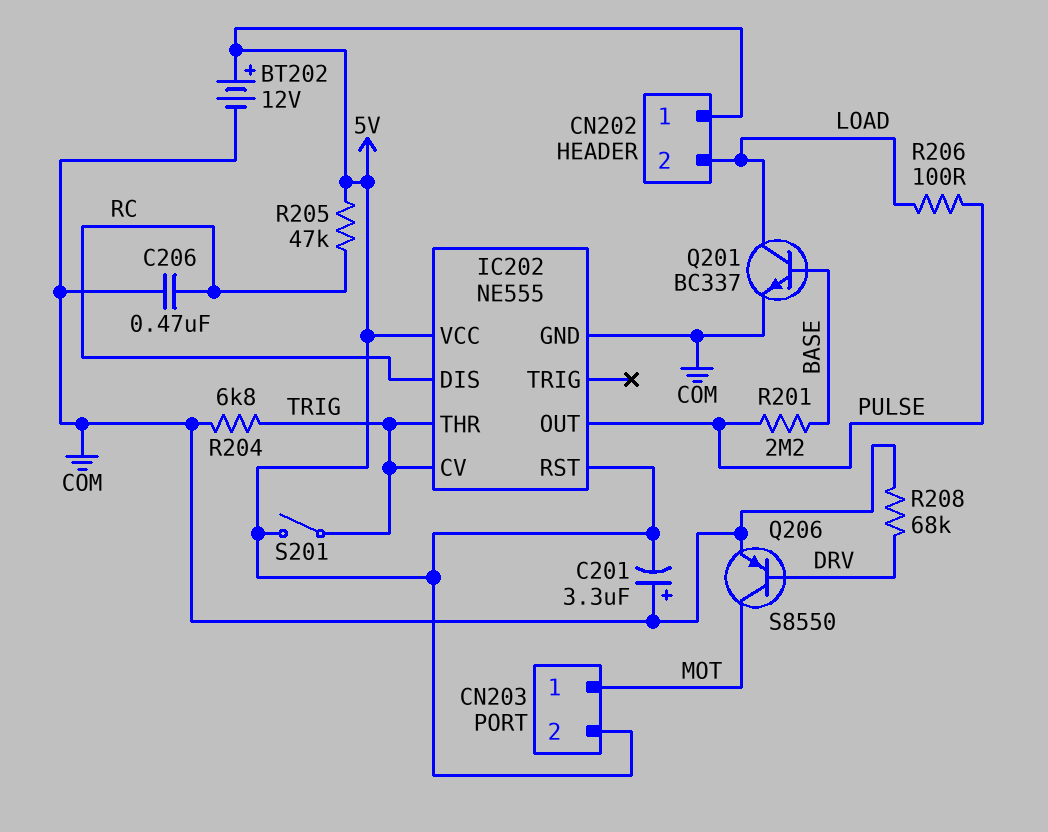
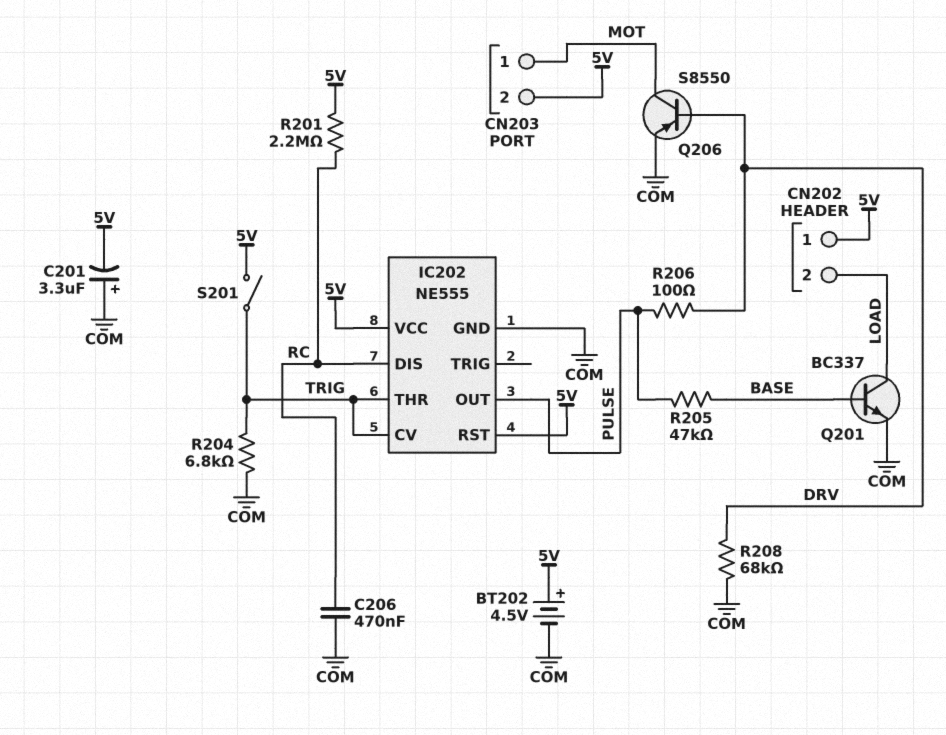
BT202: 12V (plus 5V, minus COM) -> 4.5V (plus 5V, minus COM)
R201: 2.2M (BASE, PULSE) -> 2.2M (5V, RC)
R205: 47k (5V, RC) -> 47k (BASE, PULSE)
R206: 100 (LOAD, PULSE) -> 100 (DRV, PULSE)

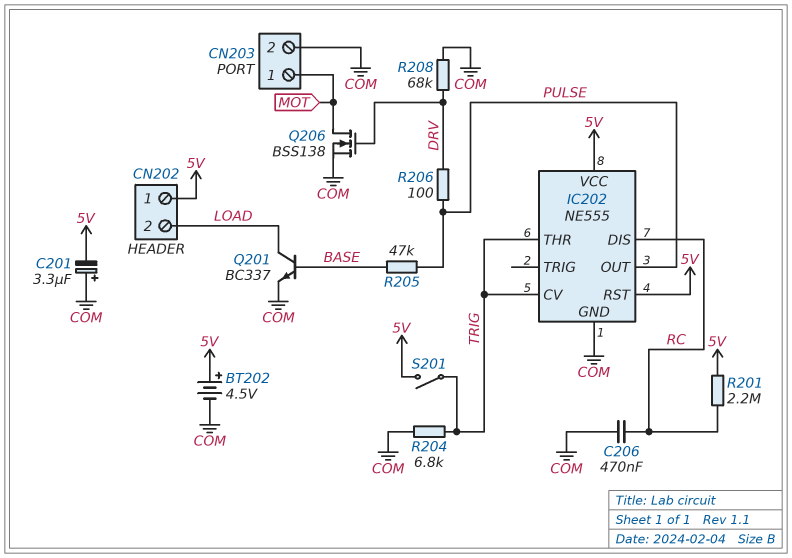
CN203 pin 2: 5V -> COM
Q206: PNP S8550 (B DRV, C MOT, E COM) -> NMOS BSS138 (G DRV, D MOT, S COM)

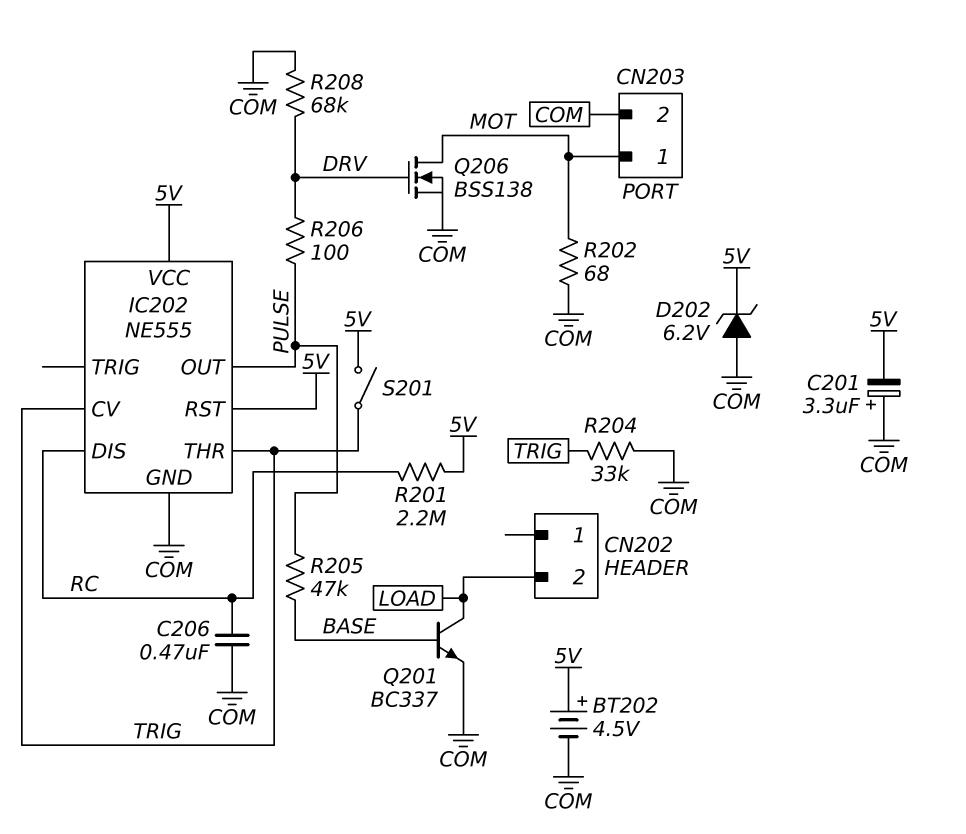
CN202 pin 1: 5V -> none
D202: none -> zener 6.2V (A COM, K 5V)
R202: none -> 68 (COM, MOT)
R204: 6.8k (COM, TRIG) -> 33k (COM, TRIG)

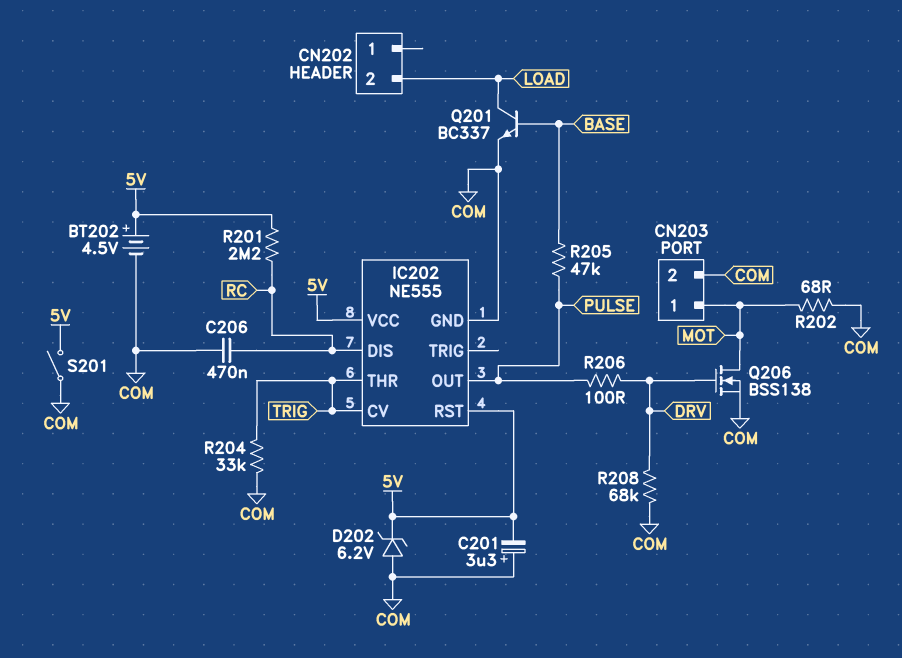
S201: switch (5V, TRIG) -> switch (5V, COM)

